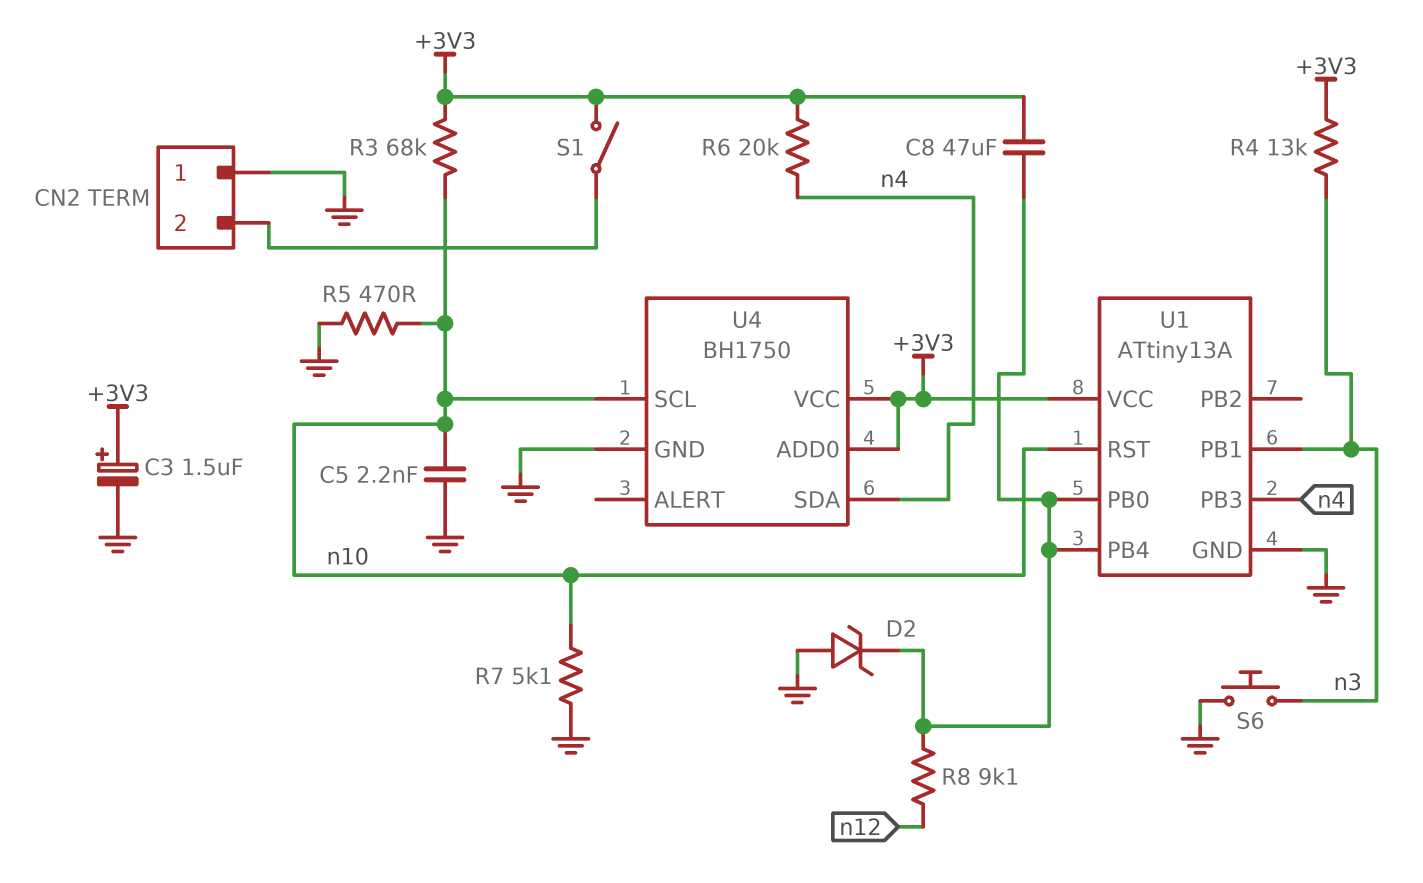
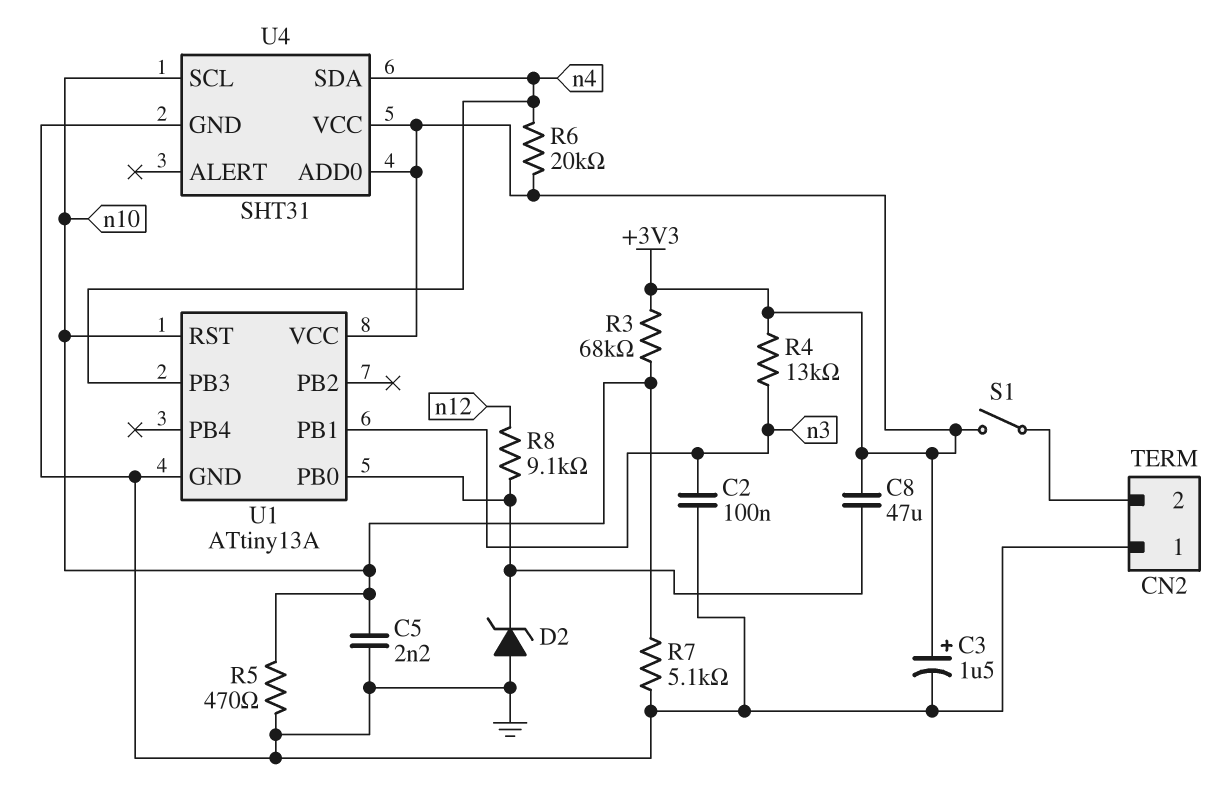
C2: none -> 100nF (GND, n3)
S6: button (GND, n3) -> none
U1 pin PB4: U1/PB0 -> none
U4: BH1750 -> SHT31

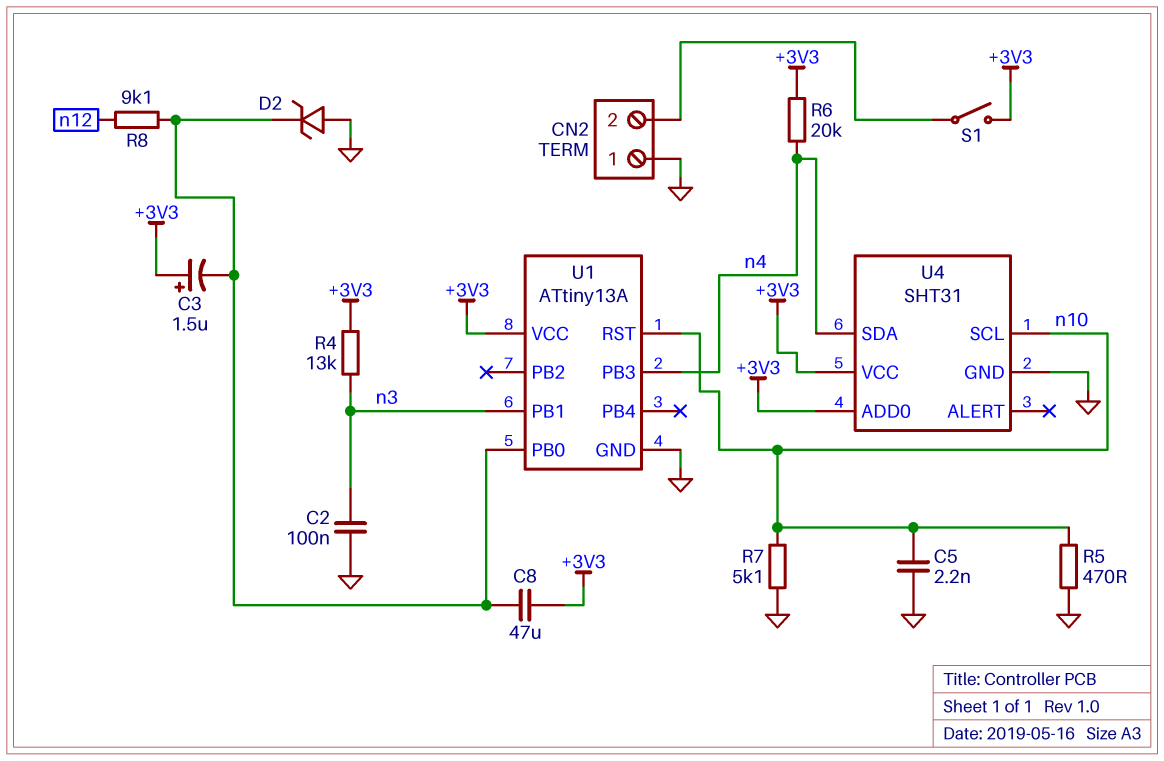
C3: 1.5uF (plus +3V3, minus GND) -> 1.5uF (plus +3V3, minus U1/PB0)
R3: 68k (+3V3, n10) -> none

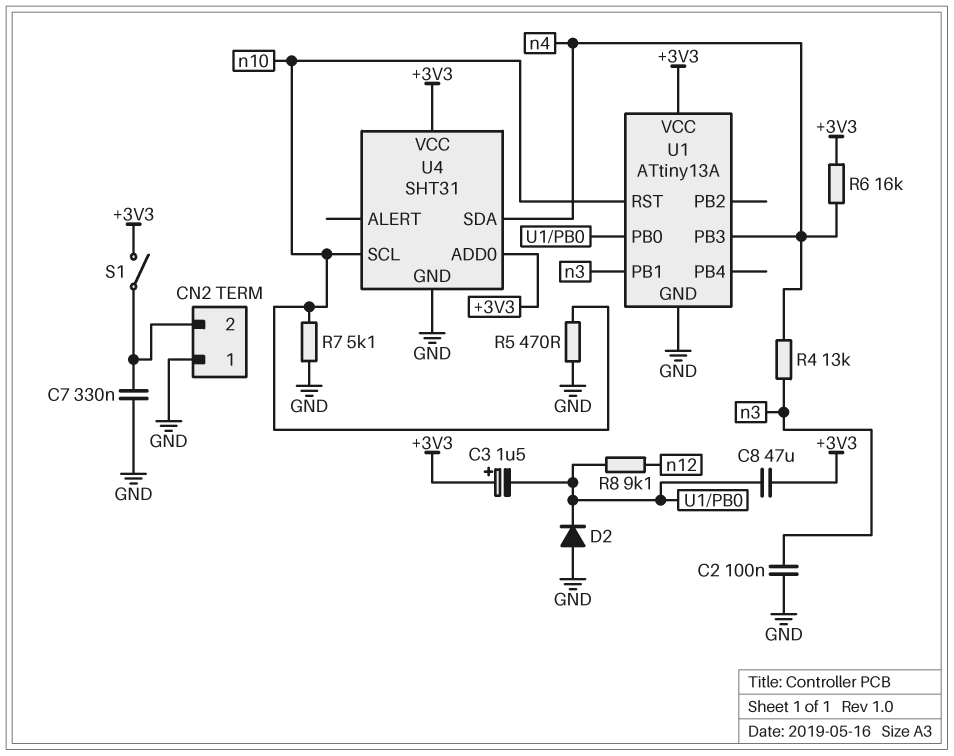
C5: 2.2nF (GND, n10) -> none
C7: none -> 330nF (CN2/2, GND)
D2: zener (A GND, K U1/PB0) -> diode (A GND, K U1/PB0)
R4: 13k (+3V3, n3) -> 13k (n3, n4)
R6: 20k (+3V3, n4) -> 16k (+3V3, n4)

